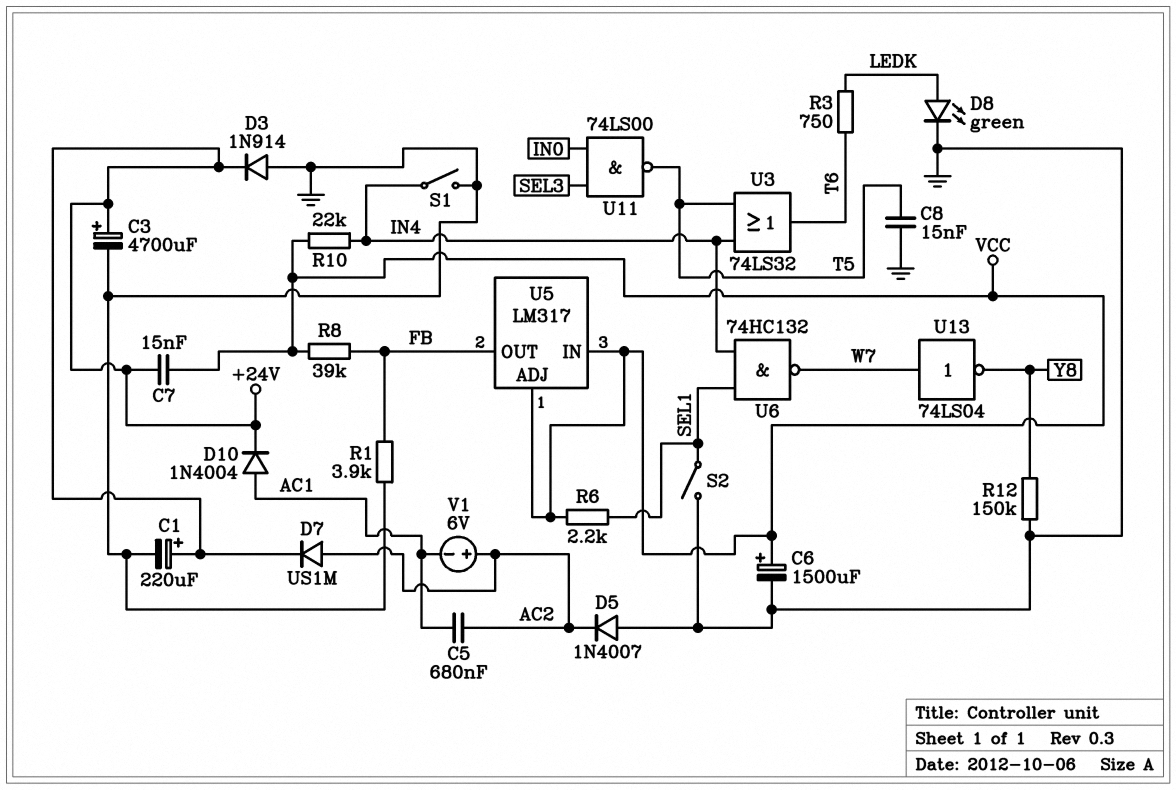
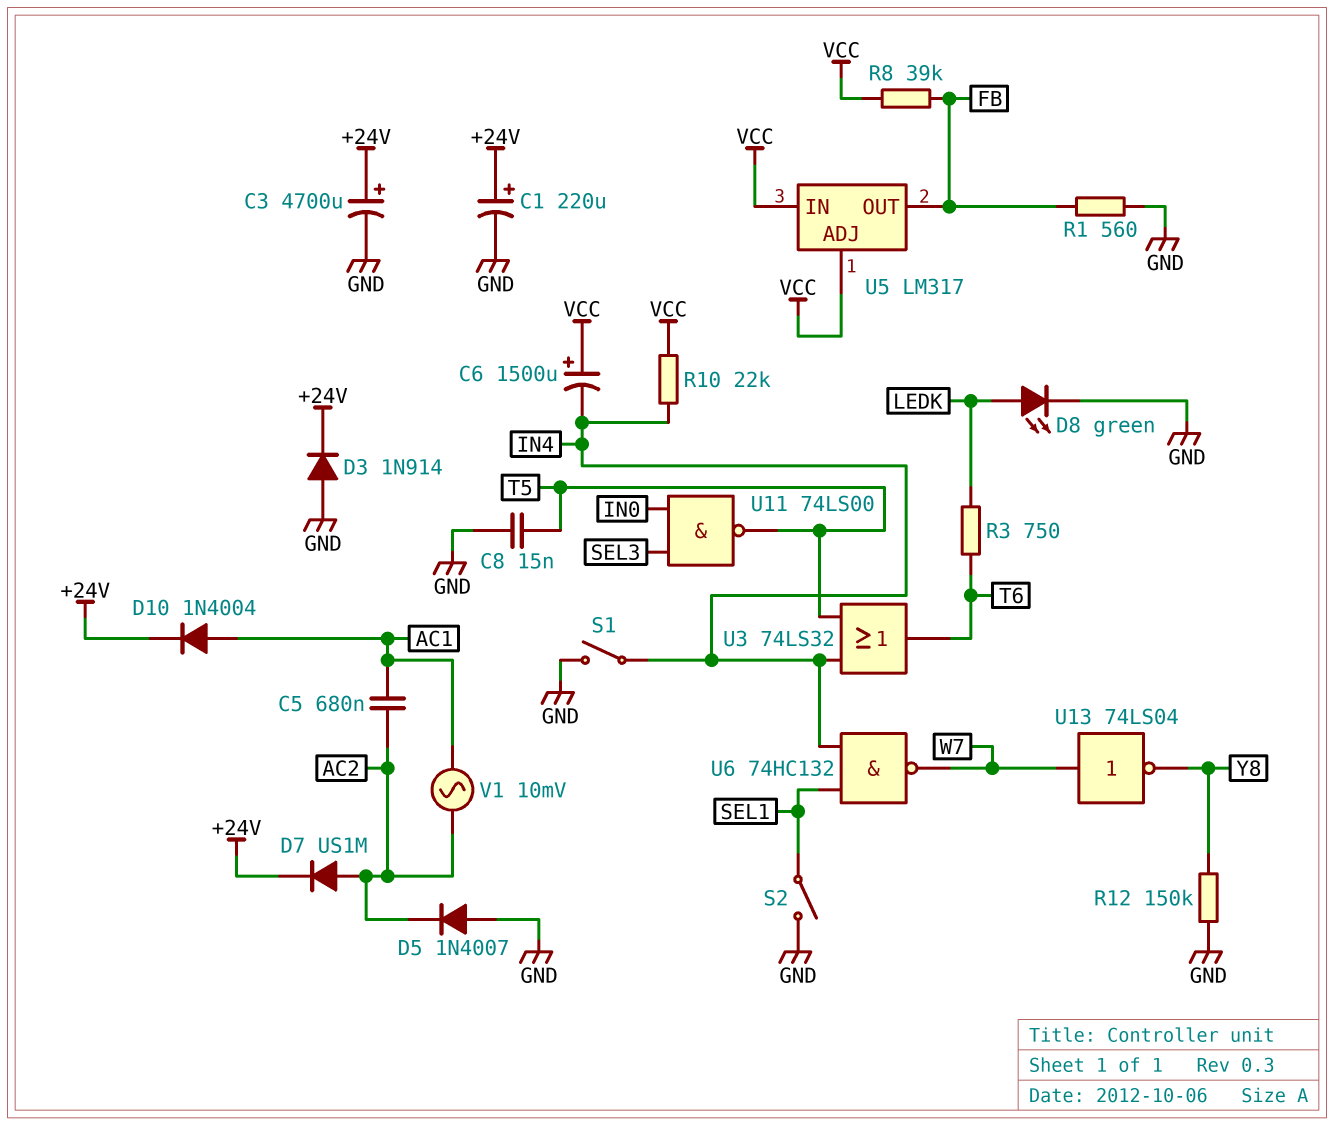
C6: 1500uF (plus VCC, minus GND) -> 1500uF (plus VCC, minus IN4)
C7: 15nF (+24V, VCC) -> none
R1: 3.9k (FB, GND) -> 560 (FB, GND)
R6: 2.2k (SEL1, VCC) -> none
V1: 6V (plus AC2, minus AC1) -> AC 10mV (AC1, AC2)

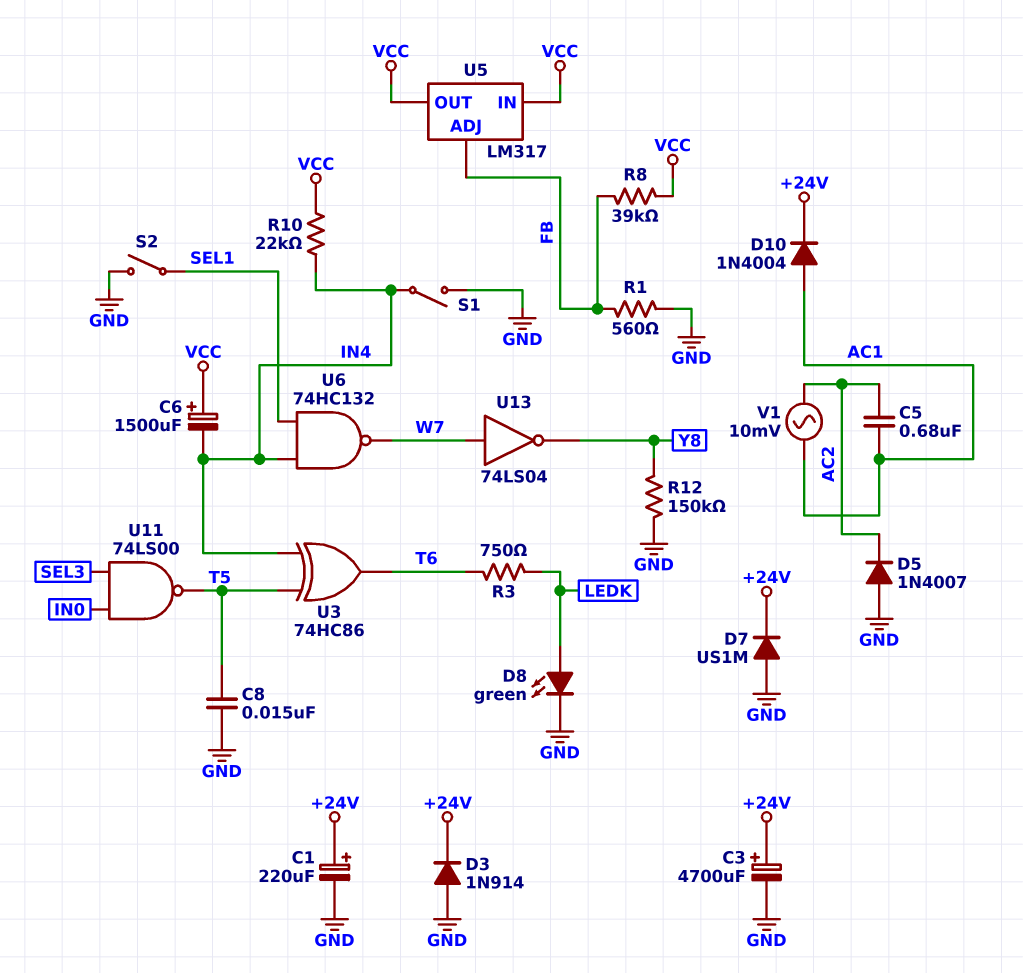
D7: diode US1M (A AC2, K +24V) -> diode US1M (A GND, K +24V)
U3: OR 74LS32 (in IN4, in T5, out T6) -> XOR 74HC86 (in IN4, in T5, out T6)
U5 pin ADJ: VCC -> FB
U5 pin OUT: FB -> VCC

